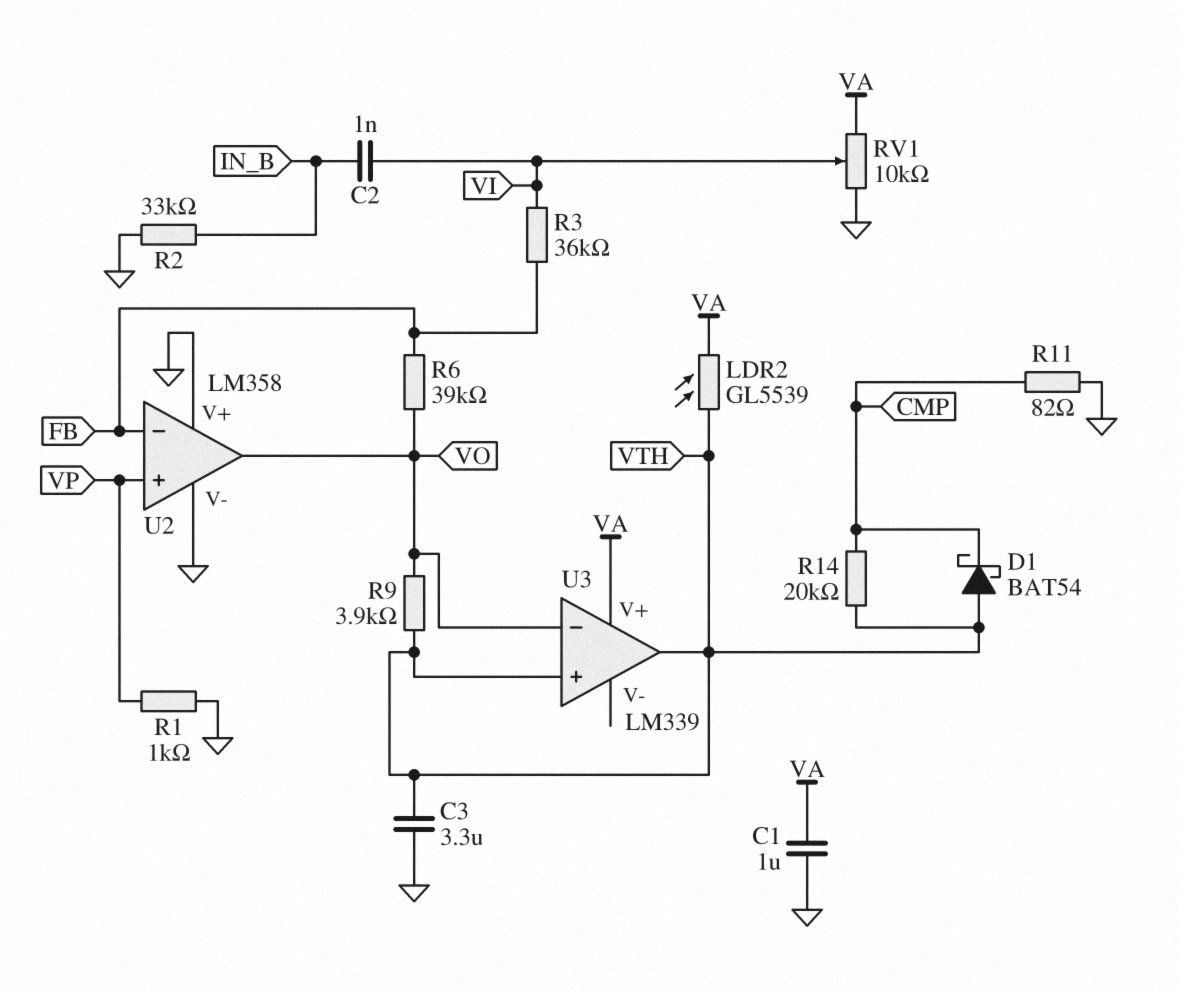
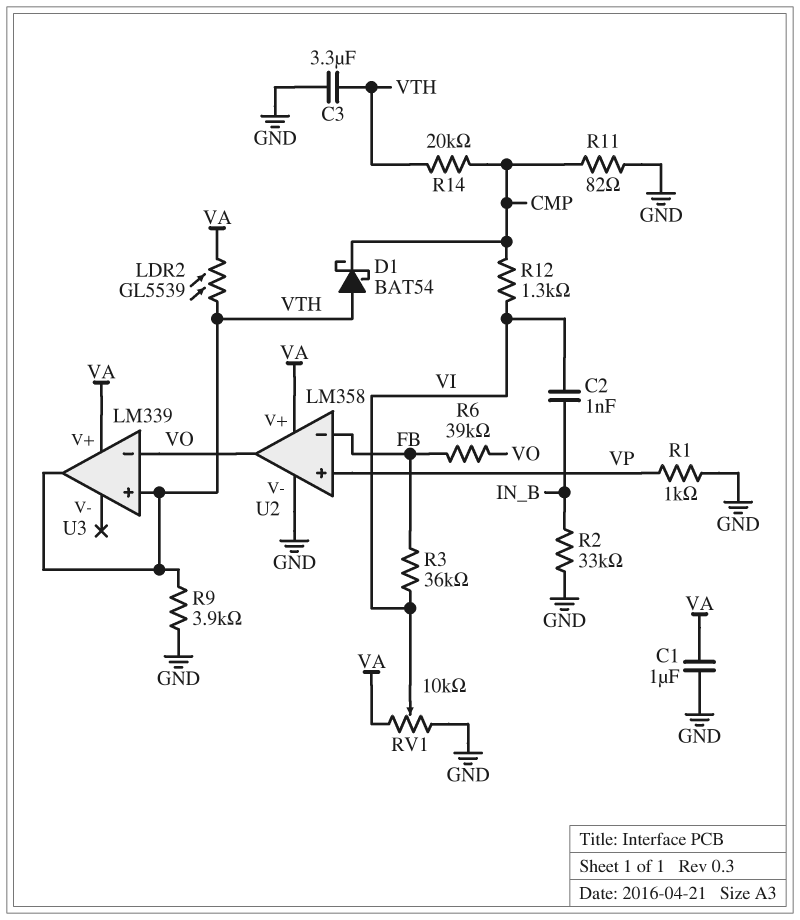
R9: 3.9k (VO, VTH) -> 3.9k (GND, VTH)
R12: none -> 1.3k (CMP, VI)
U2 pin V+: GND -> VA

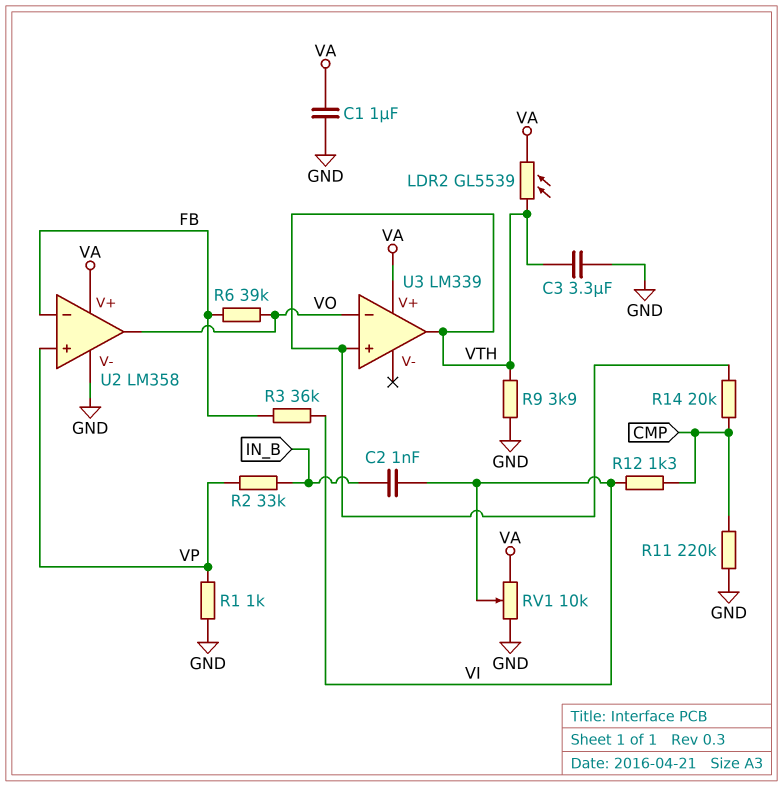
D1: schottky BAT54 (A VTH, K CMP) -> none
R2: 33k (GND, IN_B) -> 33k (IN_B, VP)
R11: 82 (CMP, GND) -> 220k (CMP, GND)

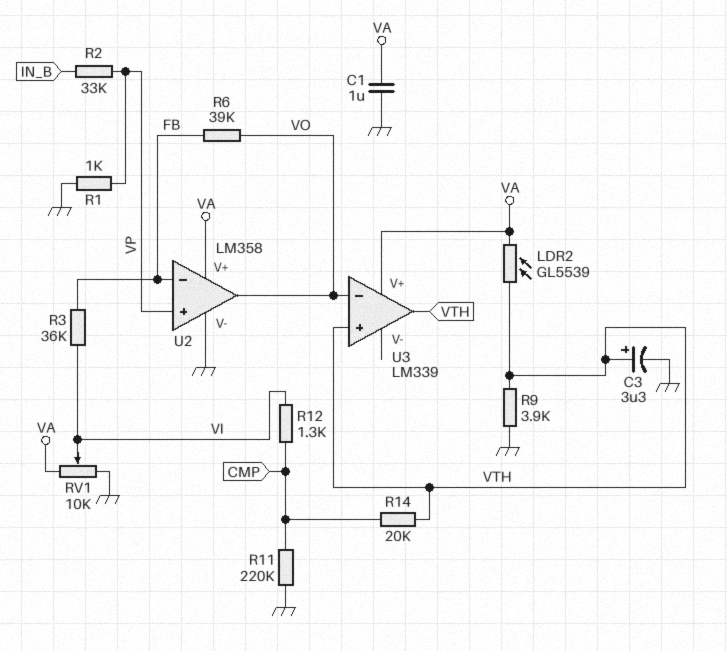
C2: 1nF (IN_B, VI) -> none
C3: 3.3uF (GND, VTH) -> 3.3uF (plus VTH, minus GND)

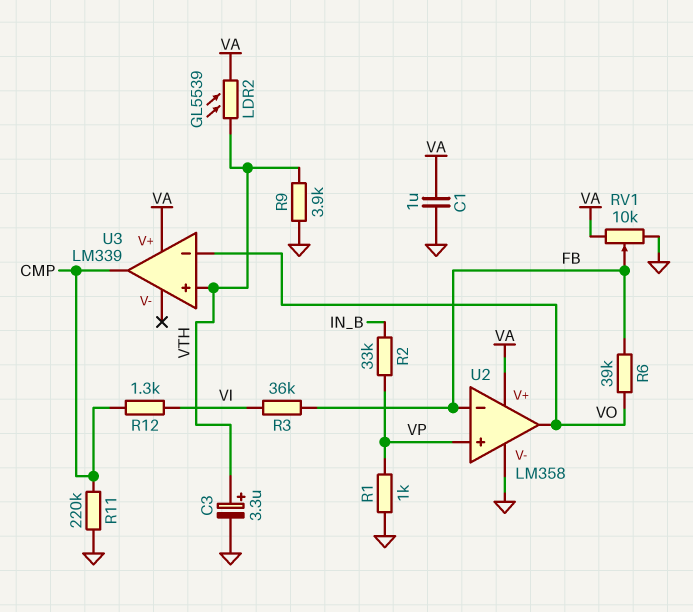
R14: 20k (CMP, VTH) -> none
RV1: 10k (GND, VA, wiper VI) -> 10k (GND, VA, wiper FB)
U3 pin out: VTH -> CMP

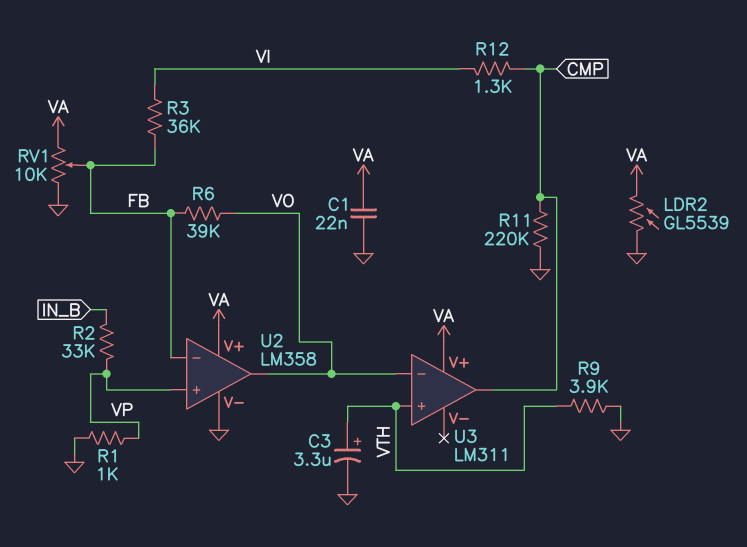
C1: 1uF (GND, VA) -> 22nF (GND, VA)
LDR2: GL5539 (VA, VTH) -> GL5539 (GND, VA)
U3: LM339 -> LM311

